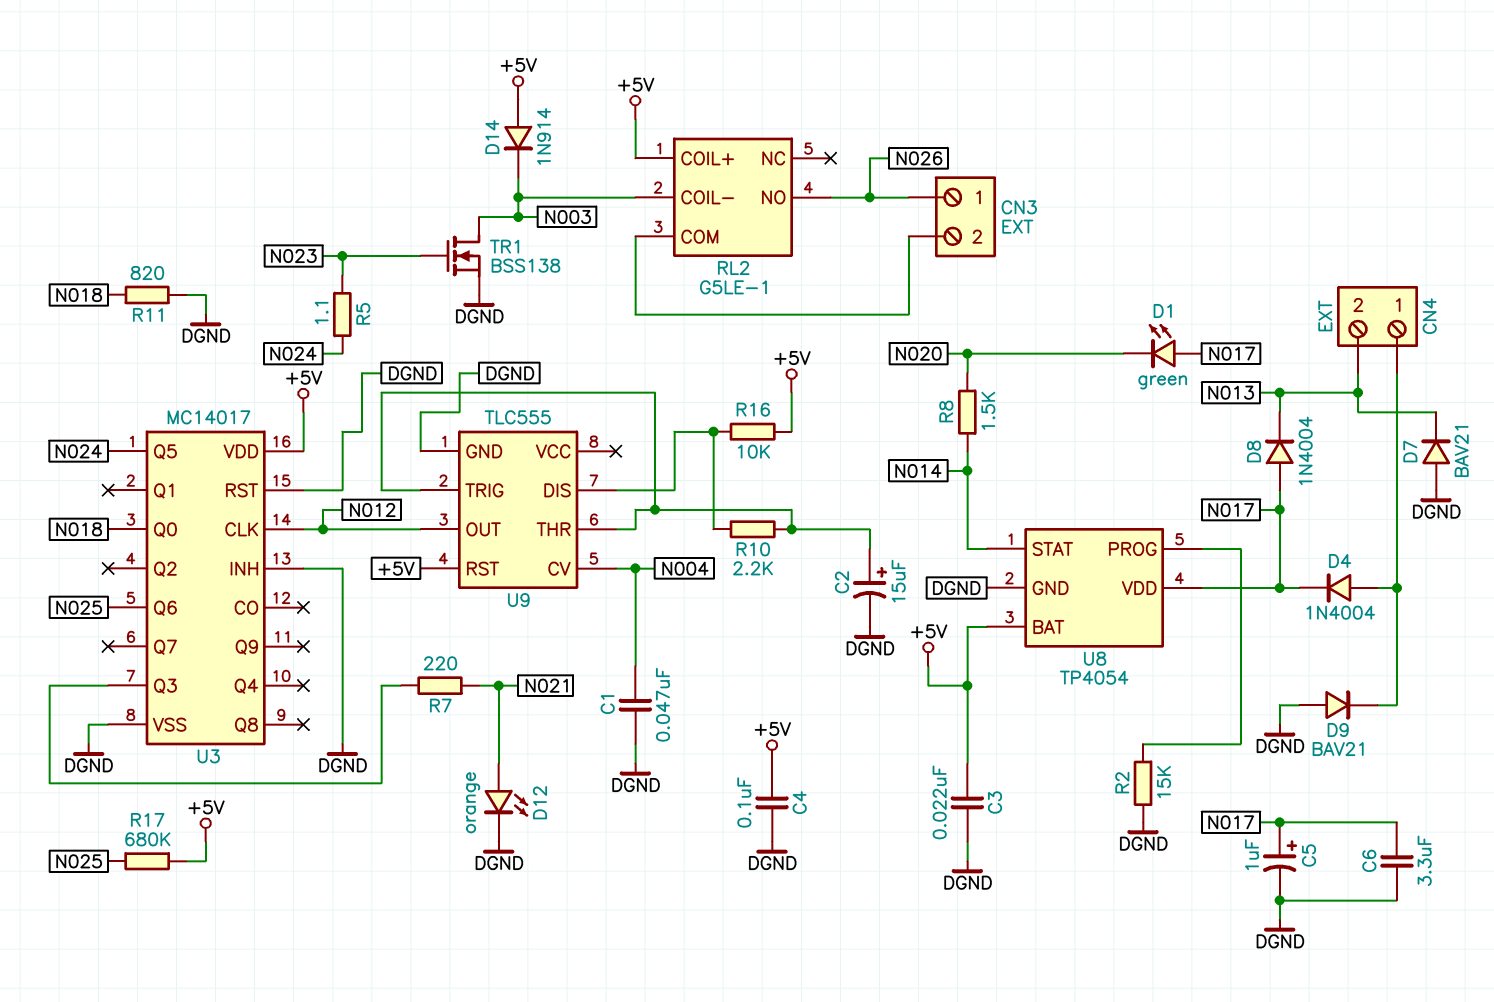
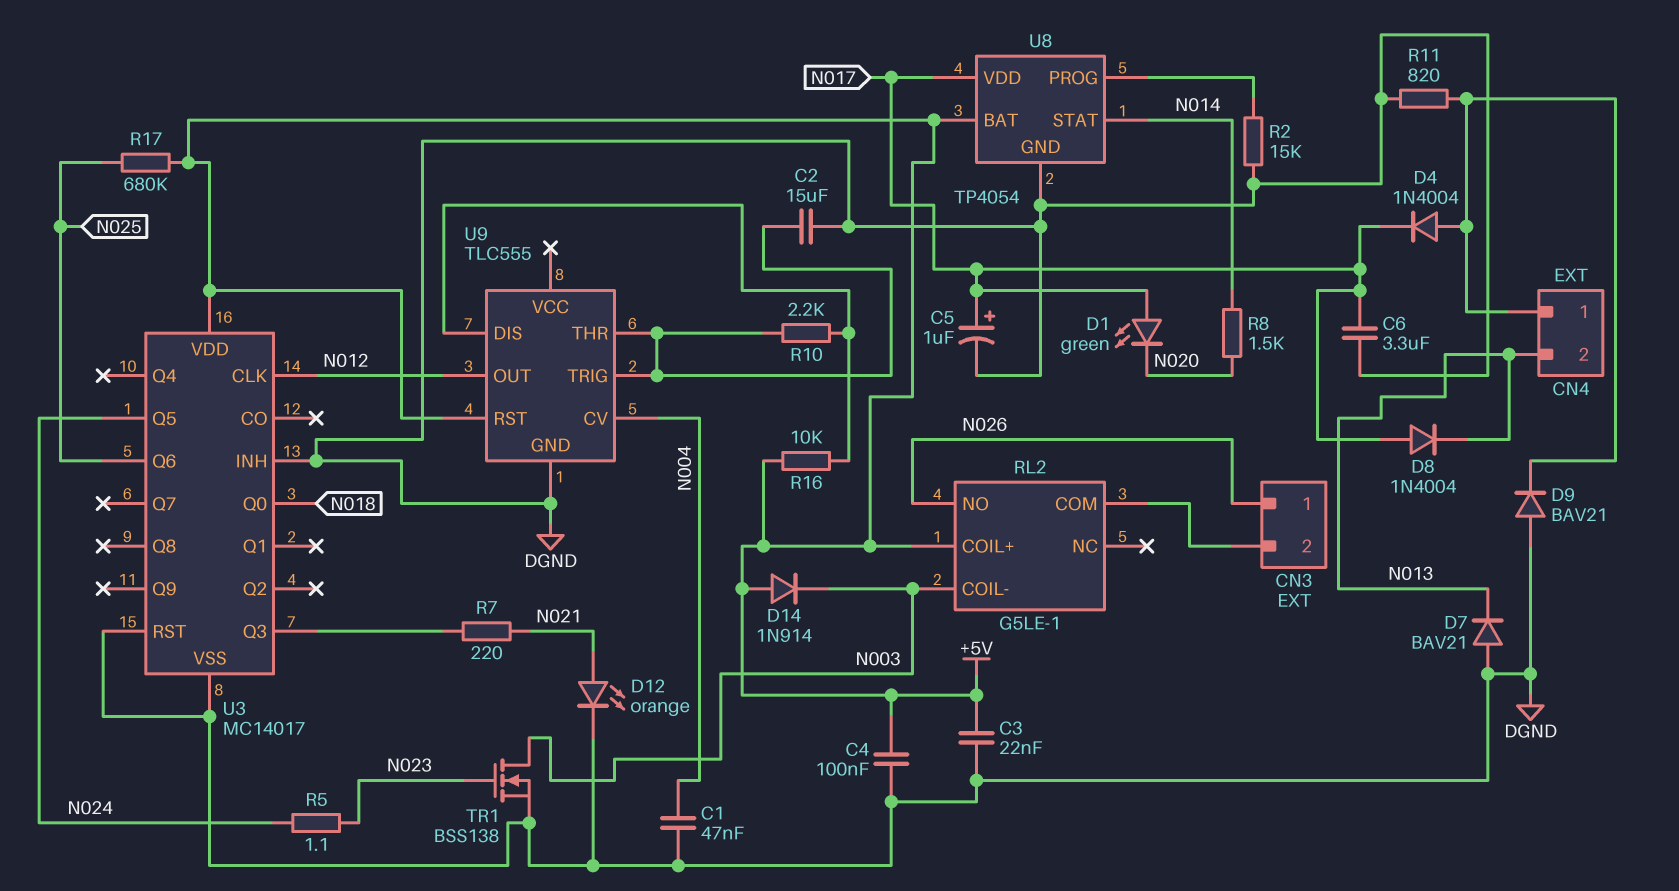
C2: 15uF (plus U9/THR, minus DGND) -> 15uF (DGND, U9/THR)
R11: 820 (DGND, N018) -> 820 (CN4/1, DGND)

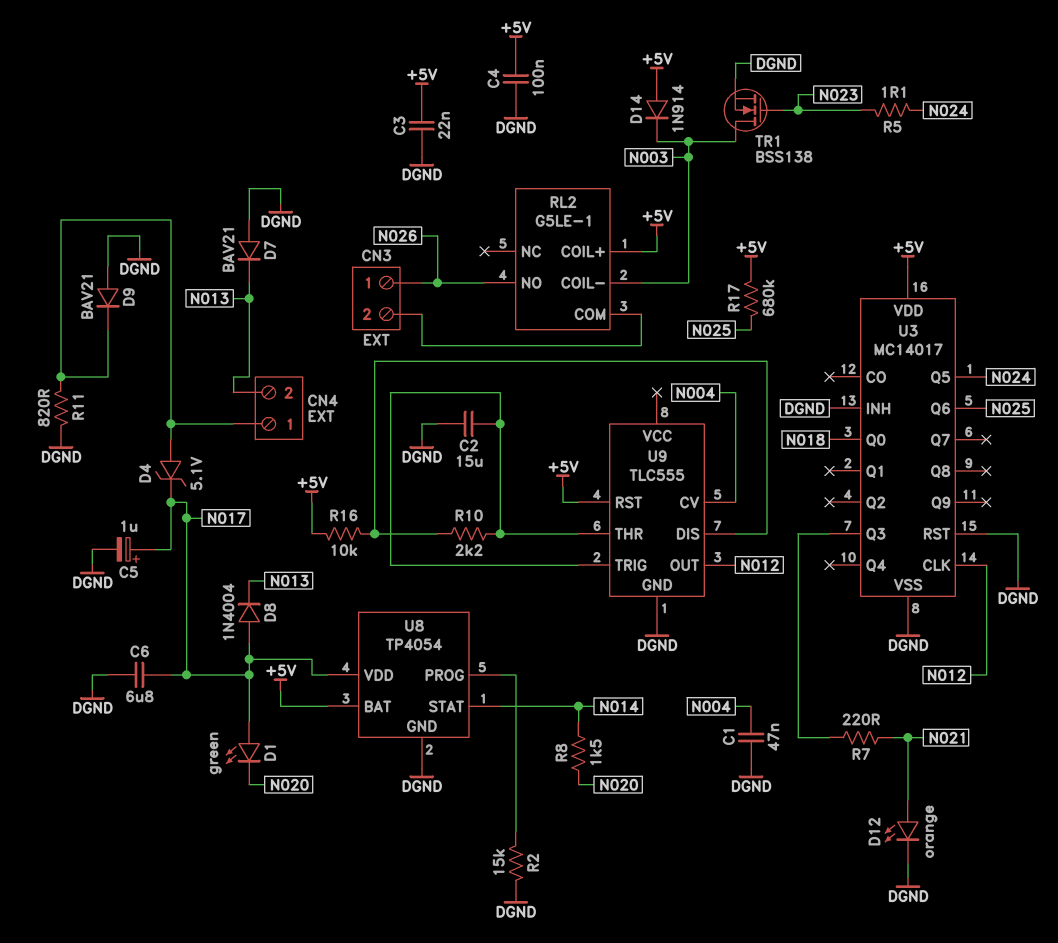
C6: 3.3uF (DGND, N017) -> 6.8uF (DGND, N017)
D4: diode 1N4004 (A CN4/1, K N017) -> zener 5.1V (A CN4/1, K N017)

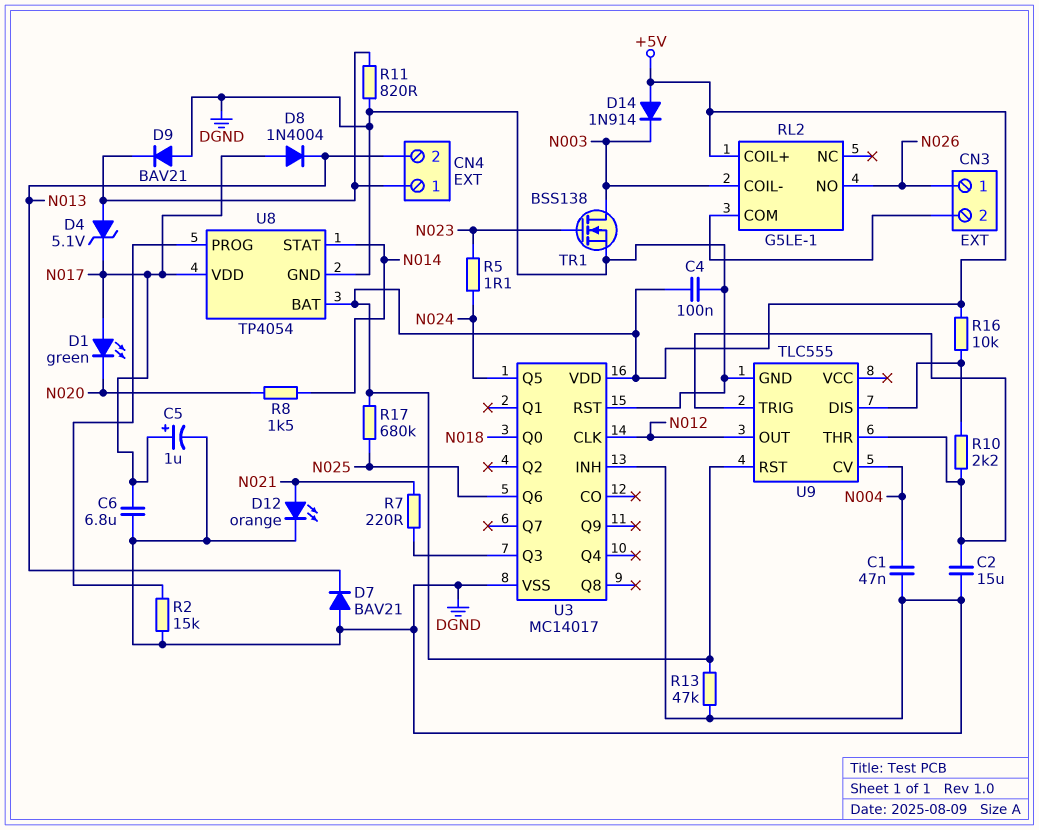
C3: 22nF (+5V, DGND) -> none
R13: none -> 47k (+5V, DGND)

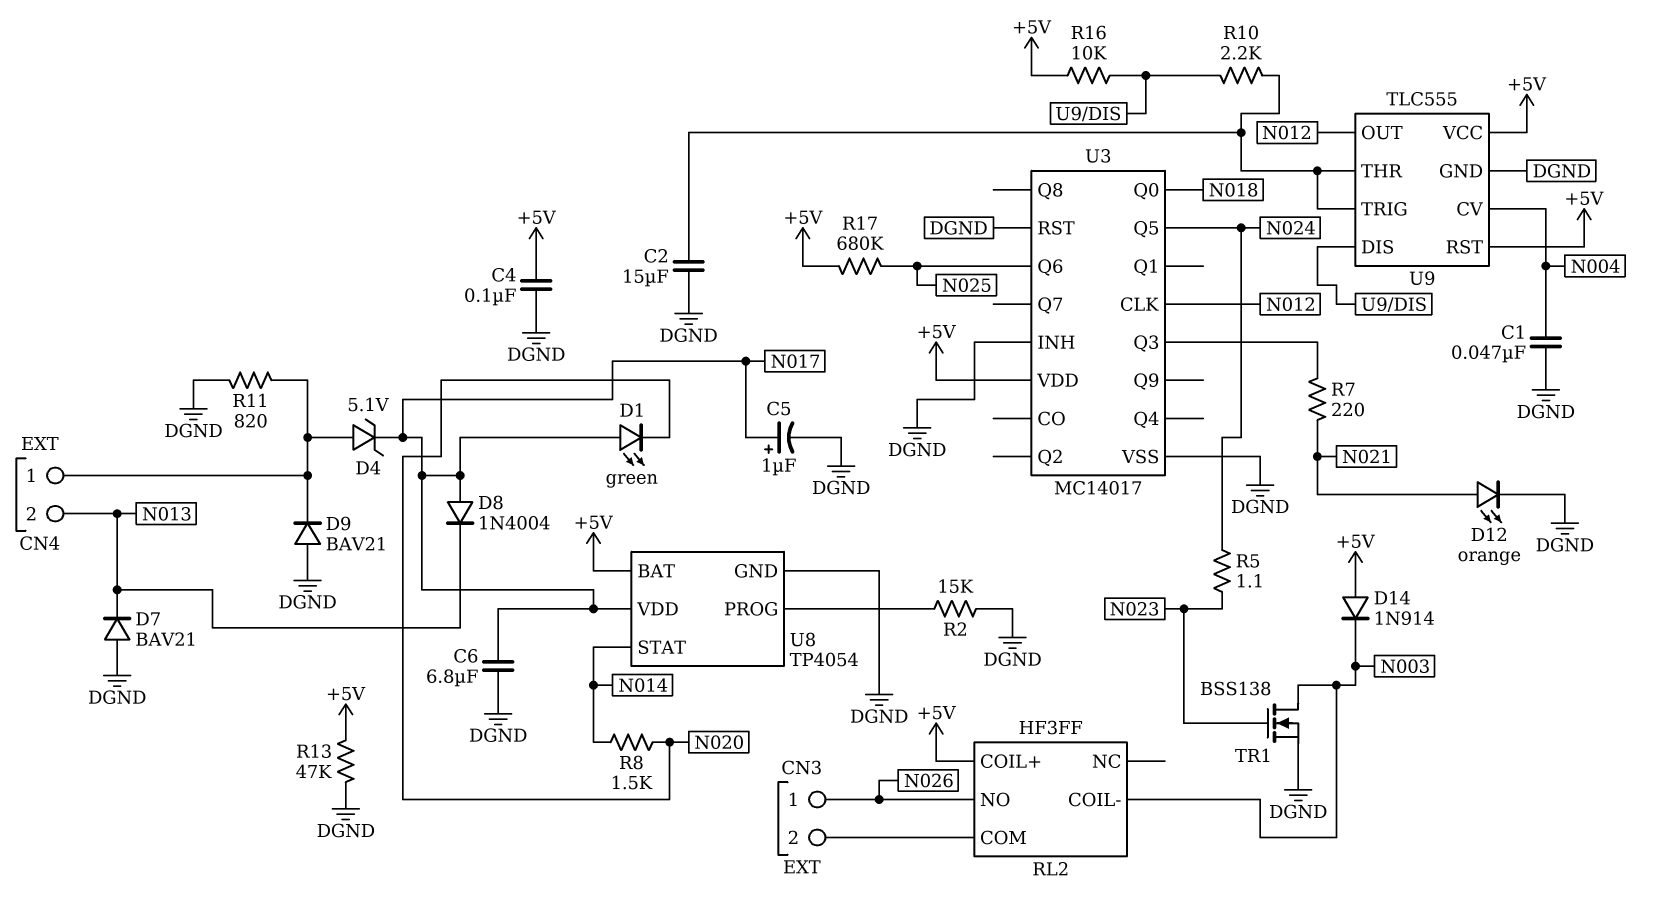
RL2: G5LE-1 -> HF3FF
U9 pin VCC: none -> +5V

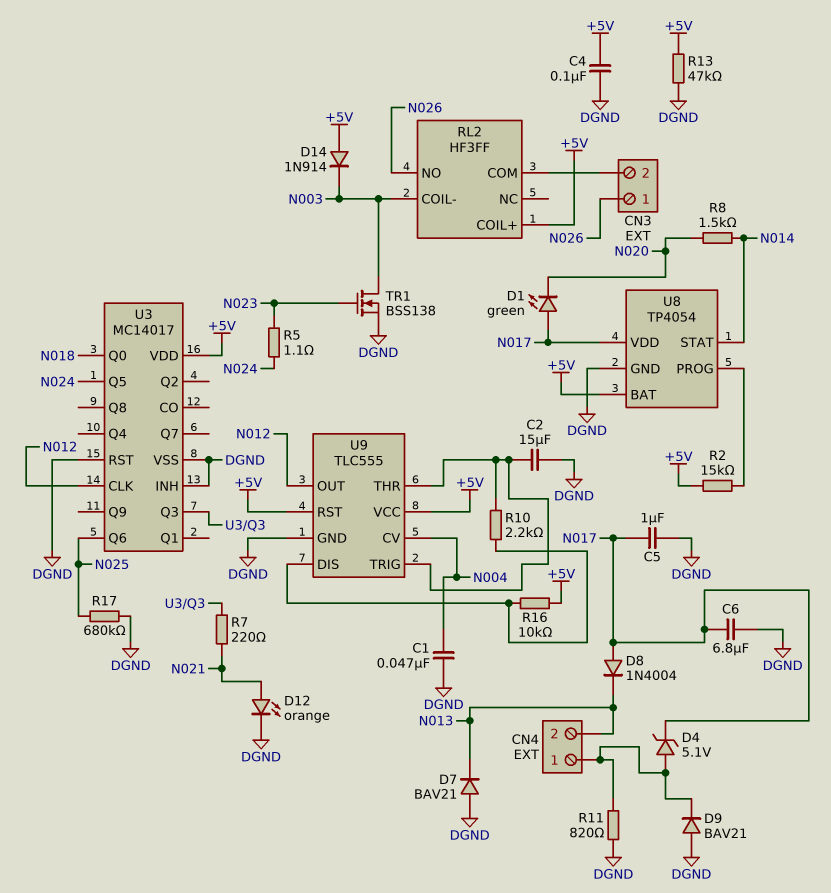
C5: 1uF (plus N017, minus DGND) -> 1uF (DGND, N017)
R2: 15k (DGND, U8/PROG) -> 15k (+5V, U8/PROG)
R17: 680k (+5V, N025) -> 680k (DGND, N025)

